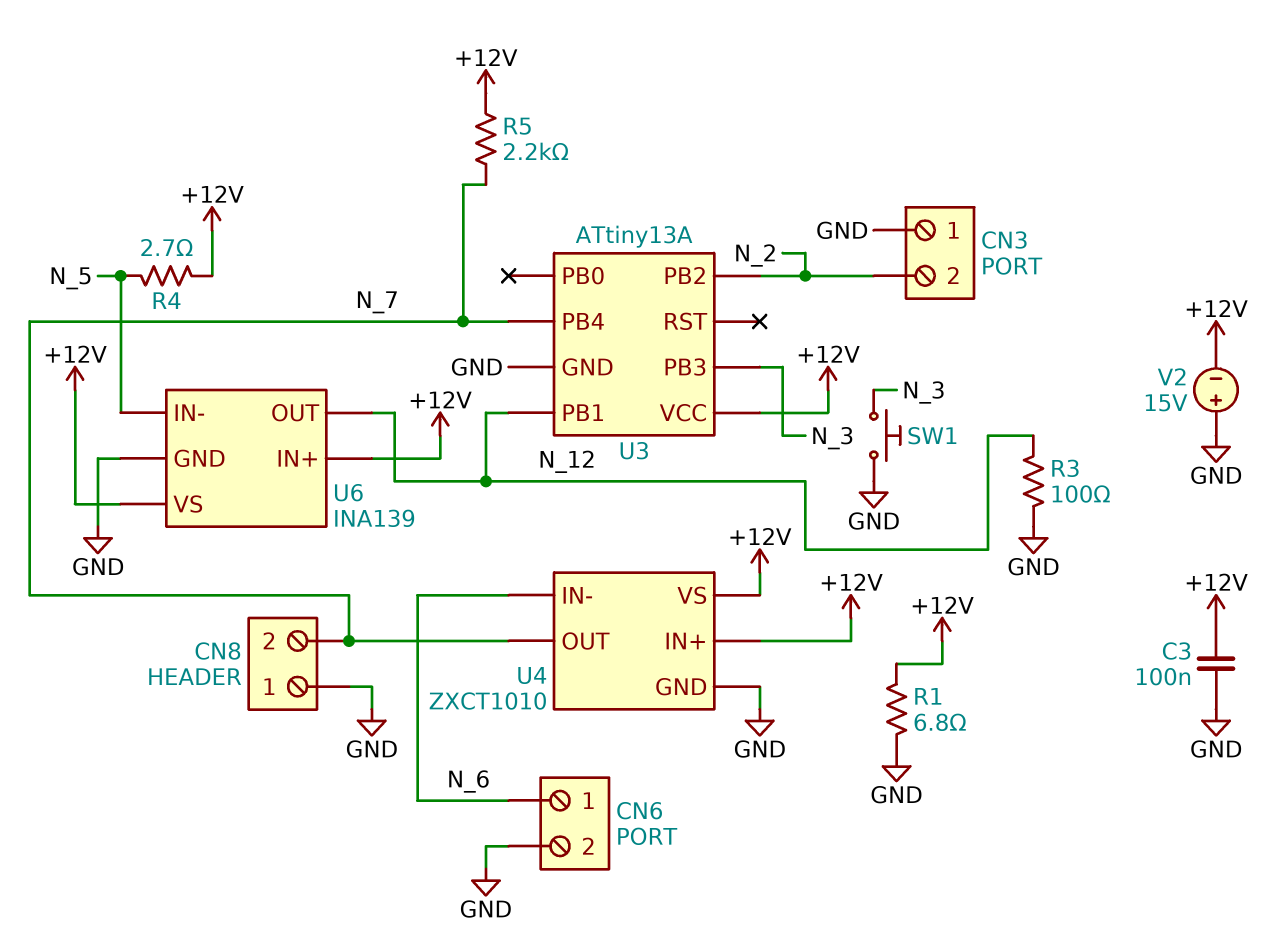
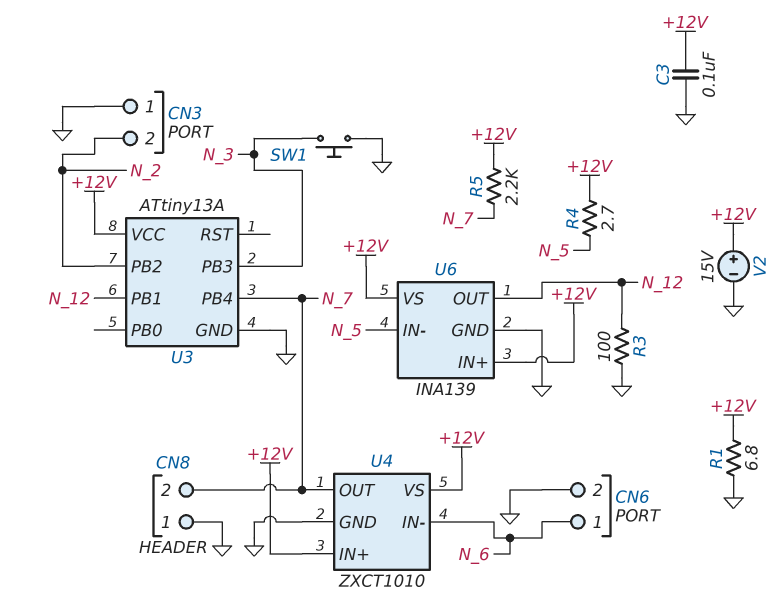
V2: 15V (plus GND, minus +12V) -> 15V (plus +12V, minus GND)

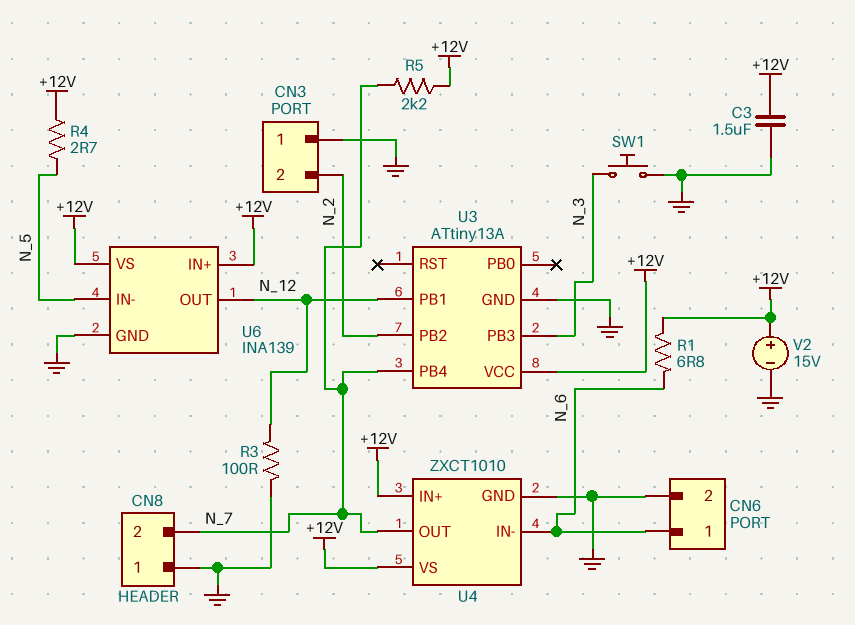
C3: 100nF (+12V, GND) -> 1.5uF (+12V, GND)
R1: 6.8 (+12V, GND) -> 6.8 (+12V, N_6)

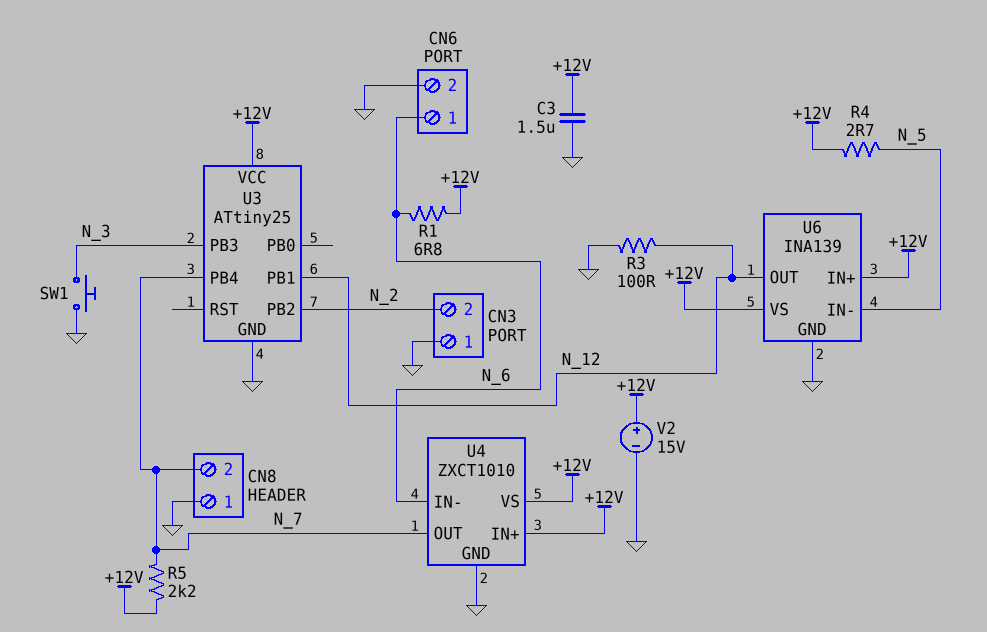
U3: ATtiny13A -> ATtiny25

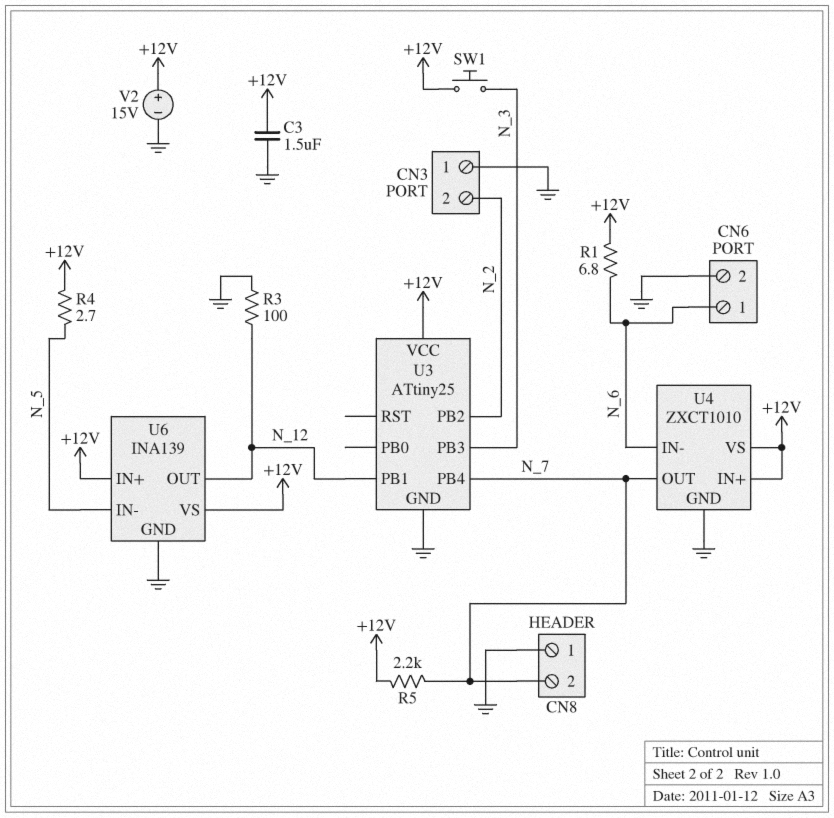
SW1: button (GND, N_3) -> button (+12V, N_3)

